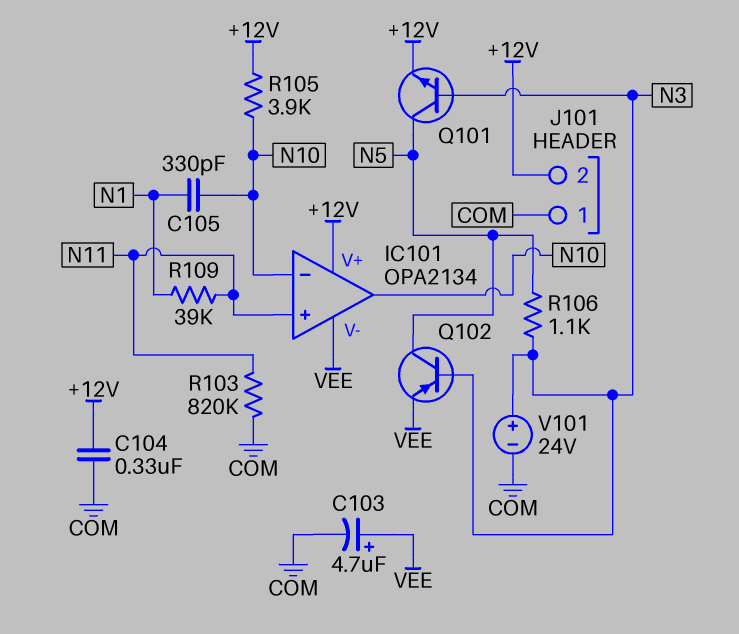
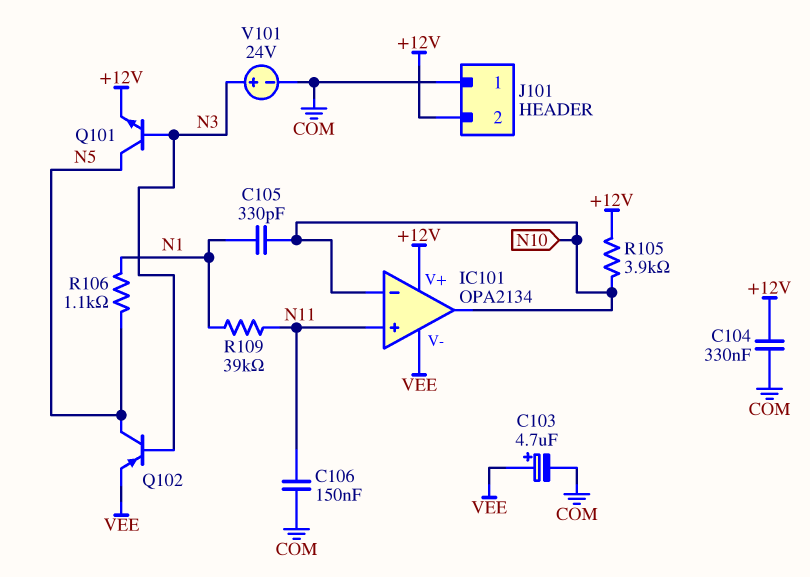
C106: none -> 150nF (COM, N11)
R103: 820k (COM, N11) -> none
R106: 1.1k (N3, N5) -> 1.1k (N1, N5)

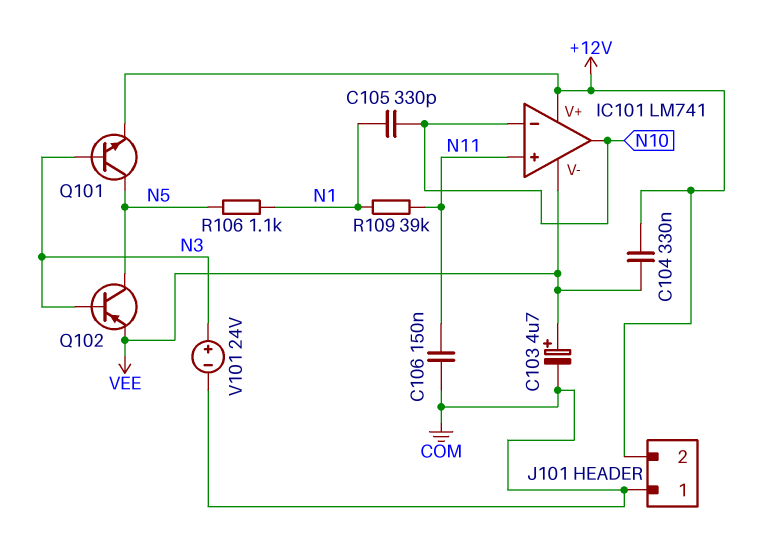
C104: 330nF (+12V, COM) -> 330nF (+12V, VEE)
IC101: OPA2134 -> LM741
R105: 3.9k (+12V, N10) -> none

